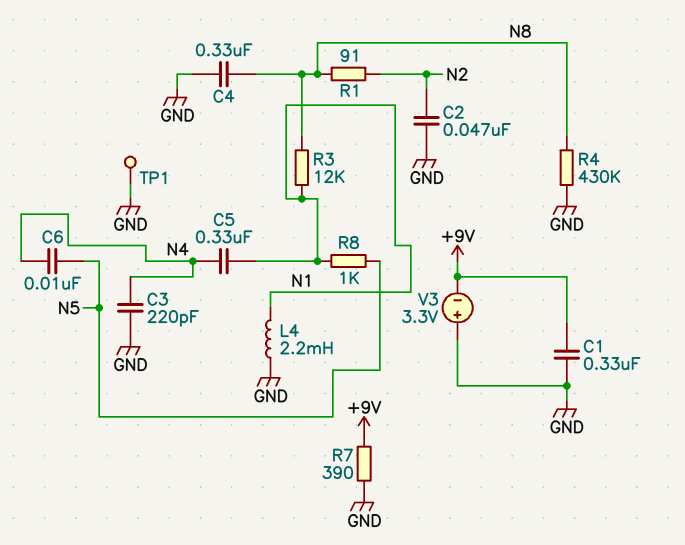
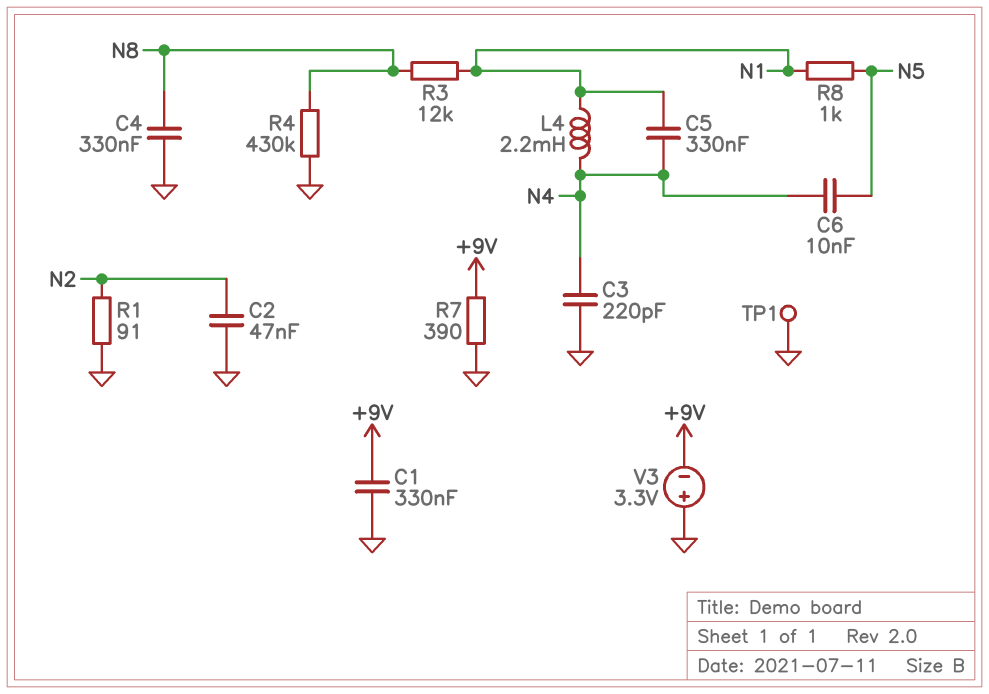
L4: 2.2mH (GND, N1) -> 2.2mH (N1, N4)
R1: 91 (N2, N8) -> 91 (GND, N2)

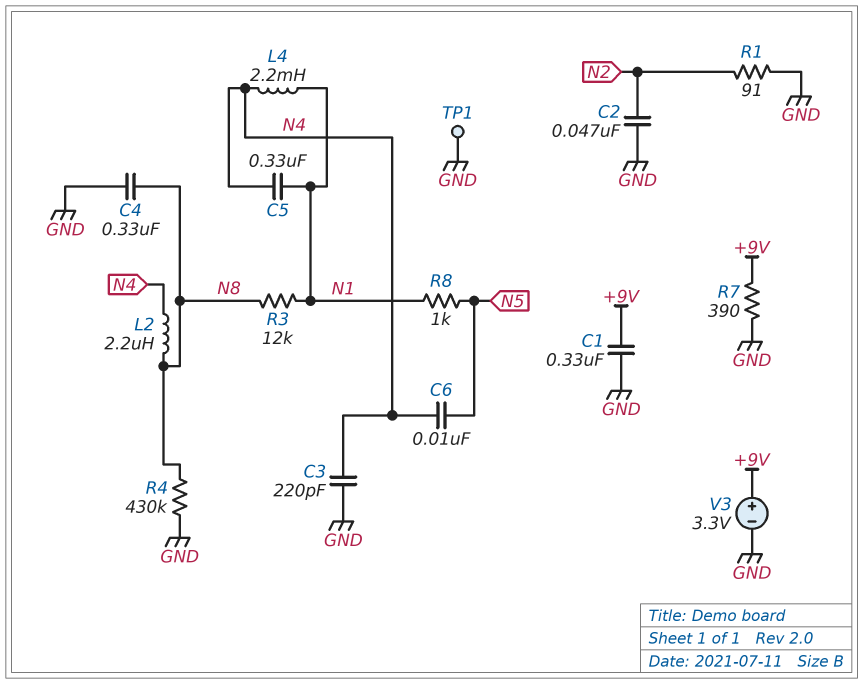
L2: none -> 2.2uH (N4, N8)
V3: 3.3V (plus GND, minus +9V) -> 3.3V (plus +9V, minus GND)

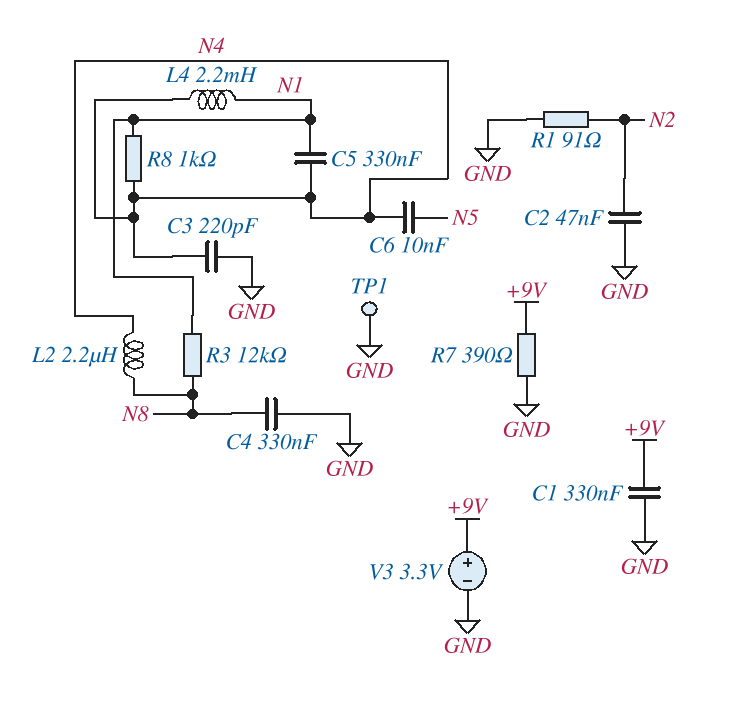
R4: 430k (GND, N8) -> none
R8: 1k (N1, N5) -> 1k (N1, N4)

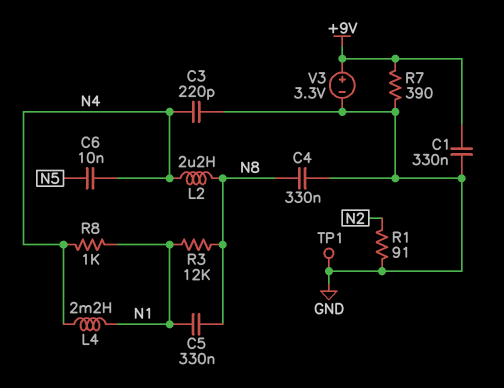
C2: 47nF (GND, N2) -> none
C5: 330nF (N1, N4) -> 330nF (N1, N8)

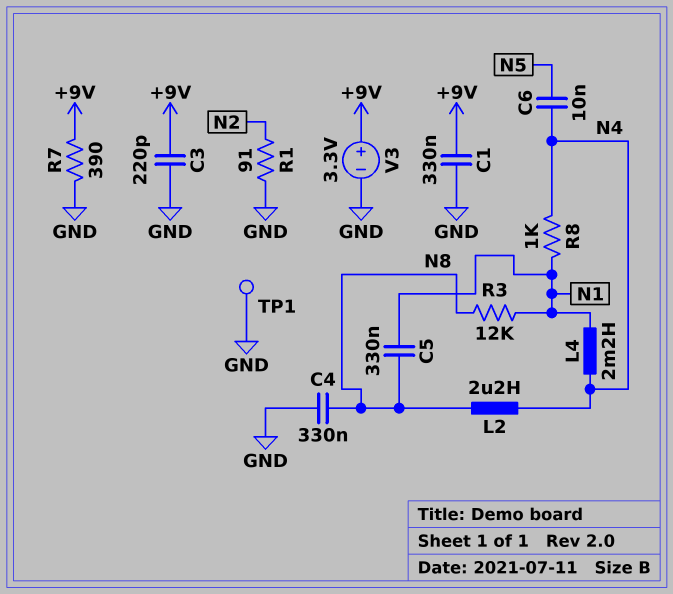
C3: 220pF (GND, N4) -> 220pF (+9V, GND)

